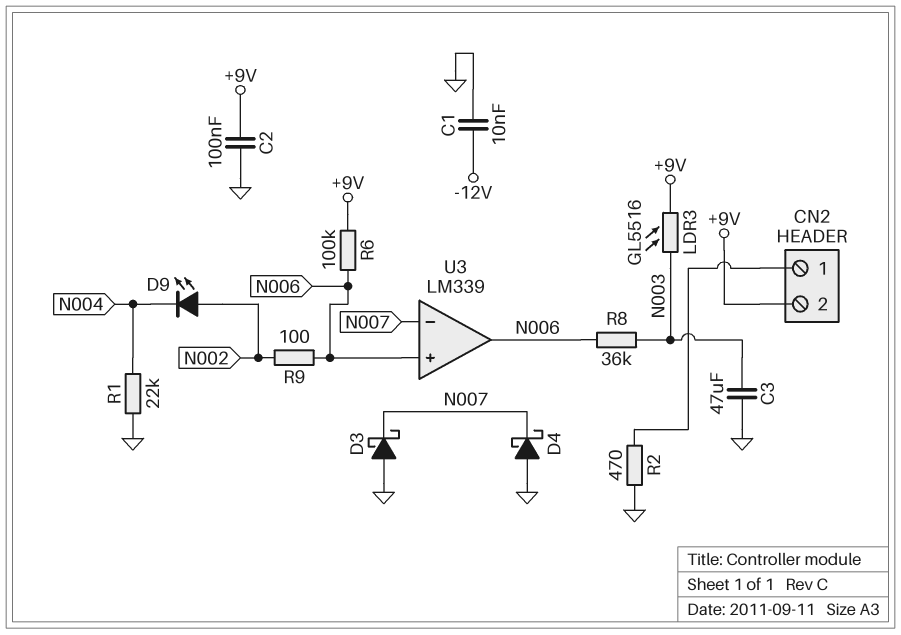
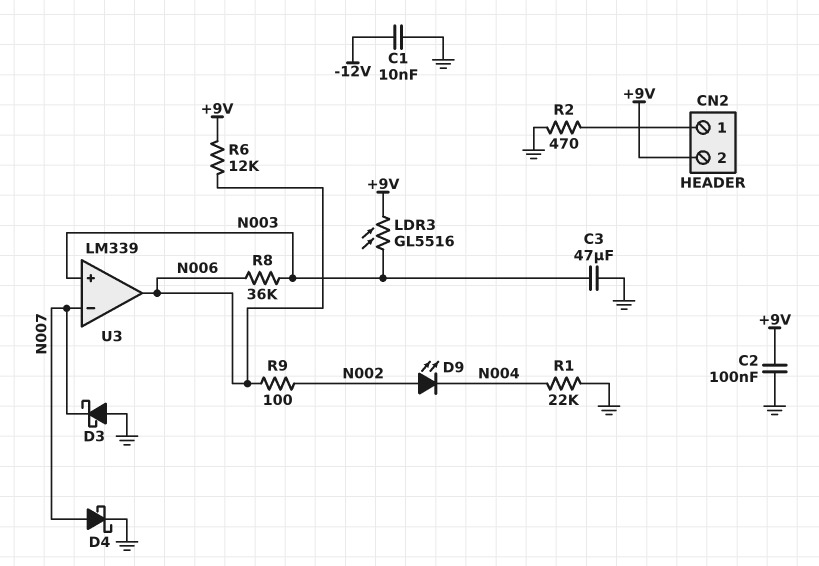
D4: schottky (A GND, K N007) -> schottky (A N007, K GND)
R6: 100k (+9V, N006) -> 12k (+9V, N006)
U3 pin in+: N006 -> N003

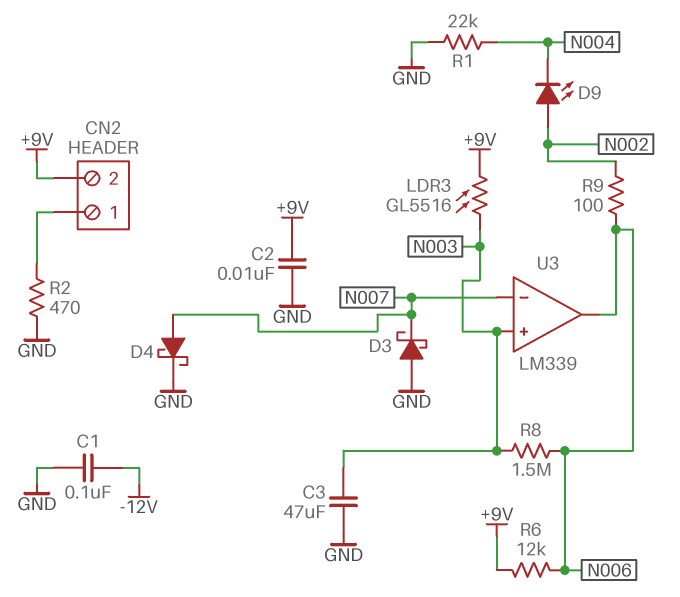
C1: 10nF (-12V, GND) -> 100nF (-12V, GND)
C2: 100nF (+9V, GND) -> 10nF (+9V, GND)
R8: 36k (N003, N006) -> 1.5M (N003, N006)

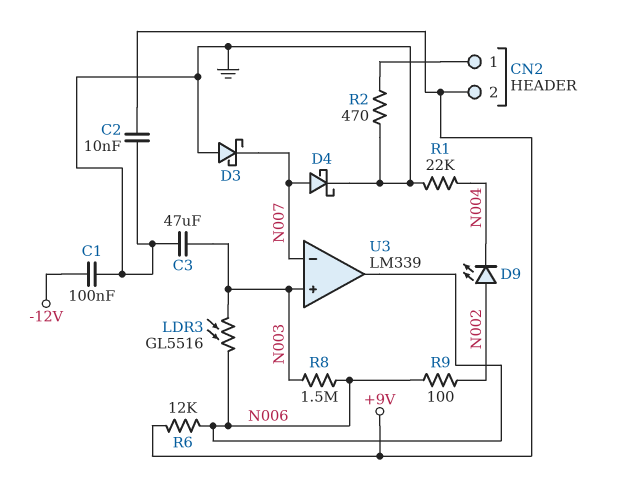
LDR3: GL5516 (+9V, N003) -> GL5516 (N003, N006)

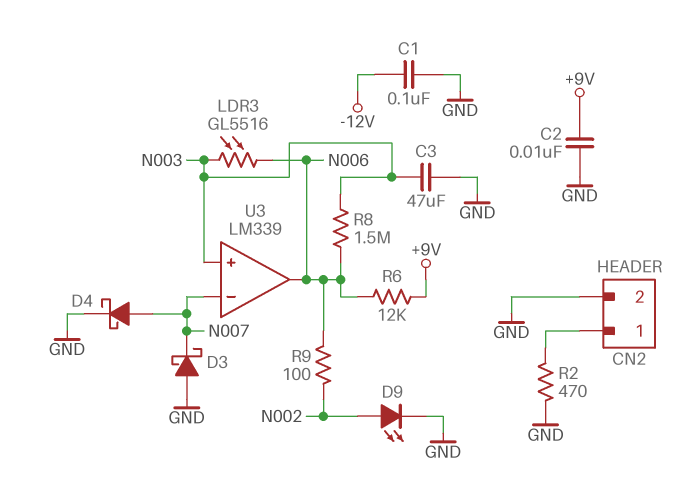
CN2 pin 2: +9V -> GND
D9: LED (A N002, K N004) -> LED (A N002, K GND)
R1: 22k (GND, N004) -> none

